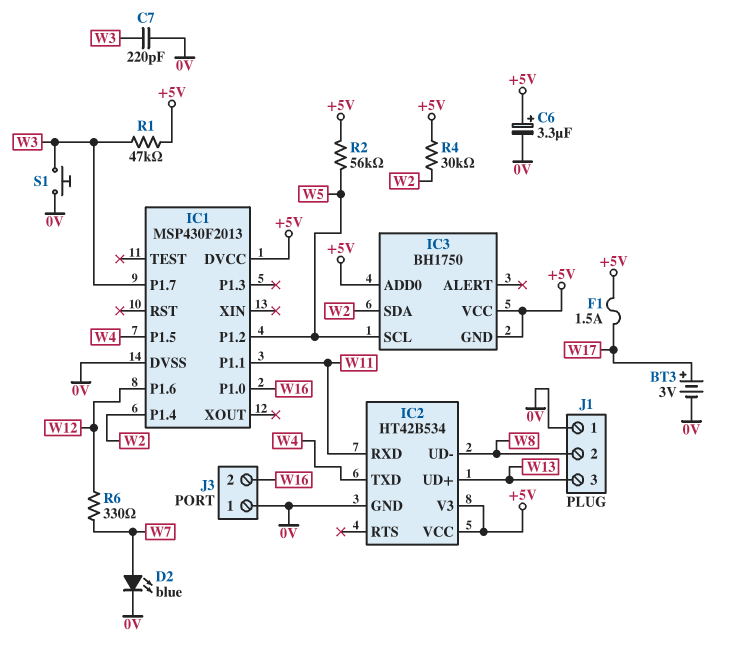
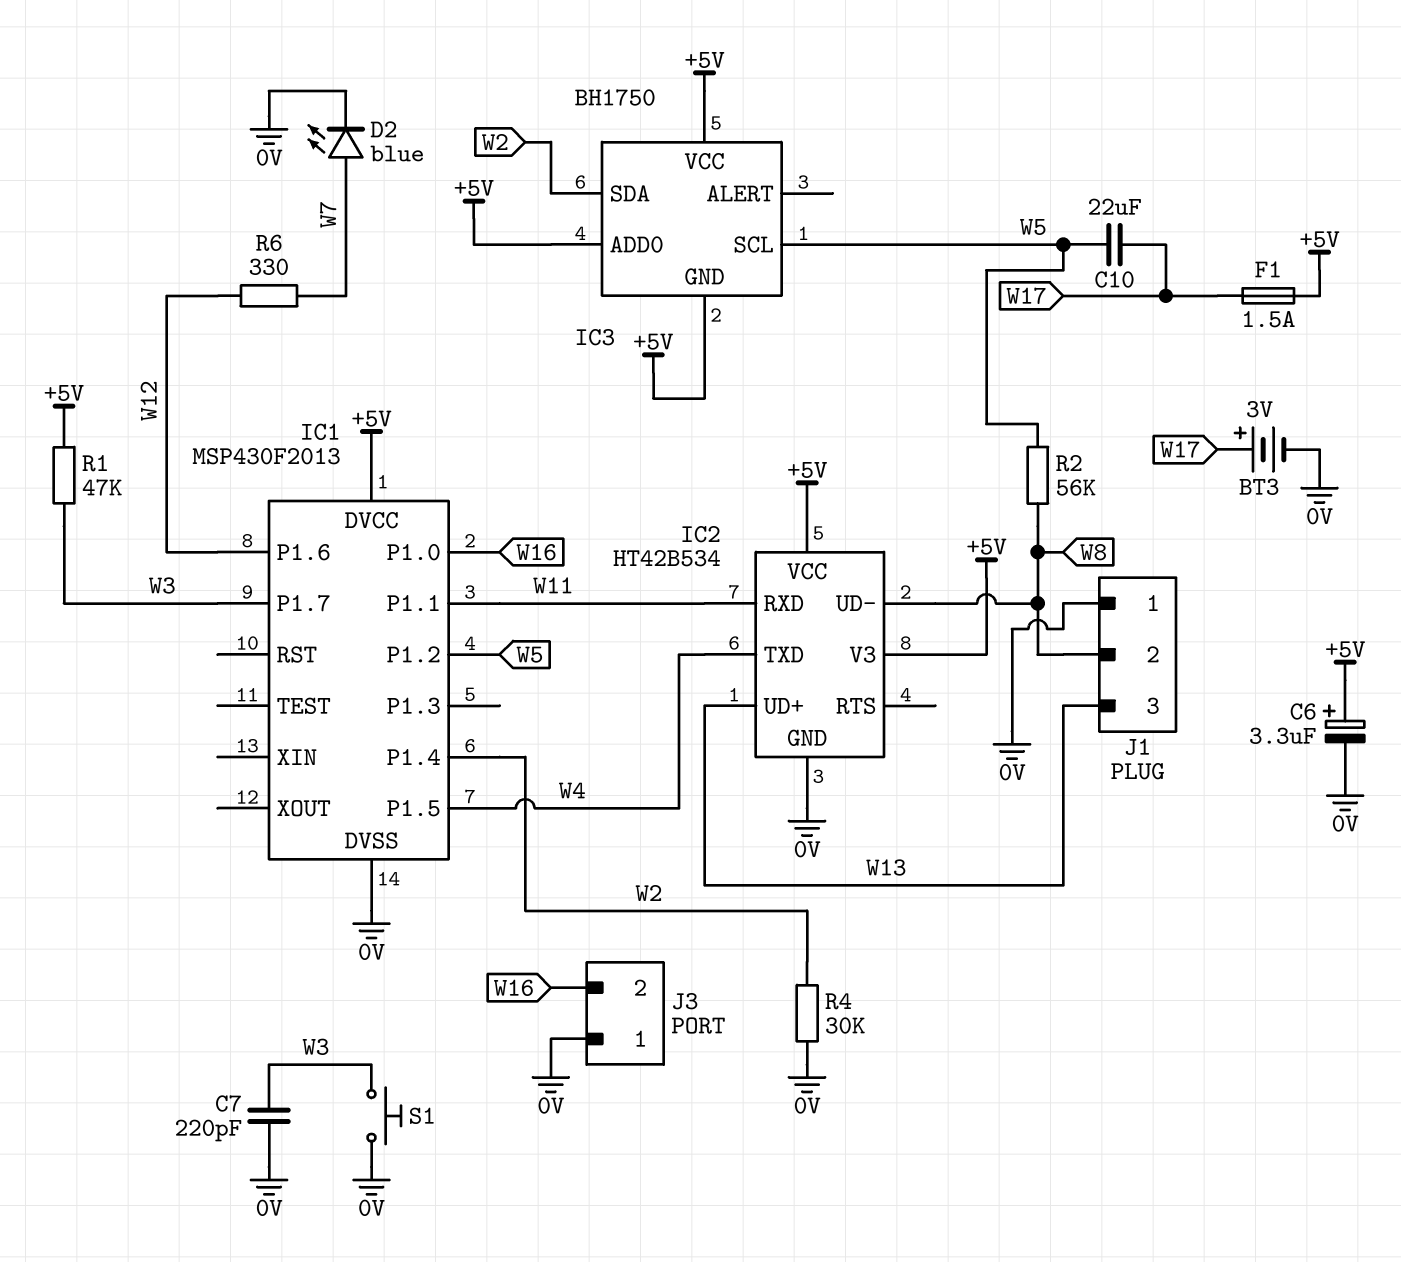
C10: none -> 22uF (W5, W17)
R2: 56k (+5V, W5) -> 56k (W5, W8)
R4: 30k (+5V, W2) -> 30k (0V, W2)

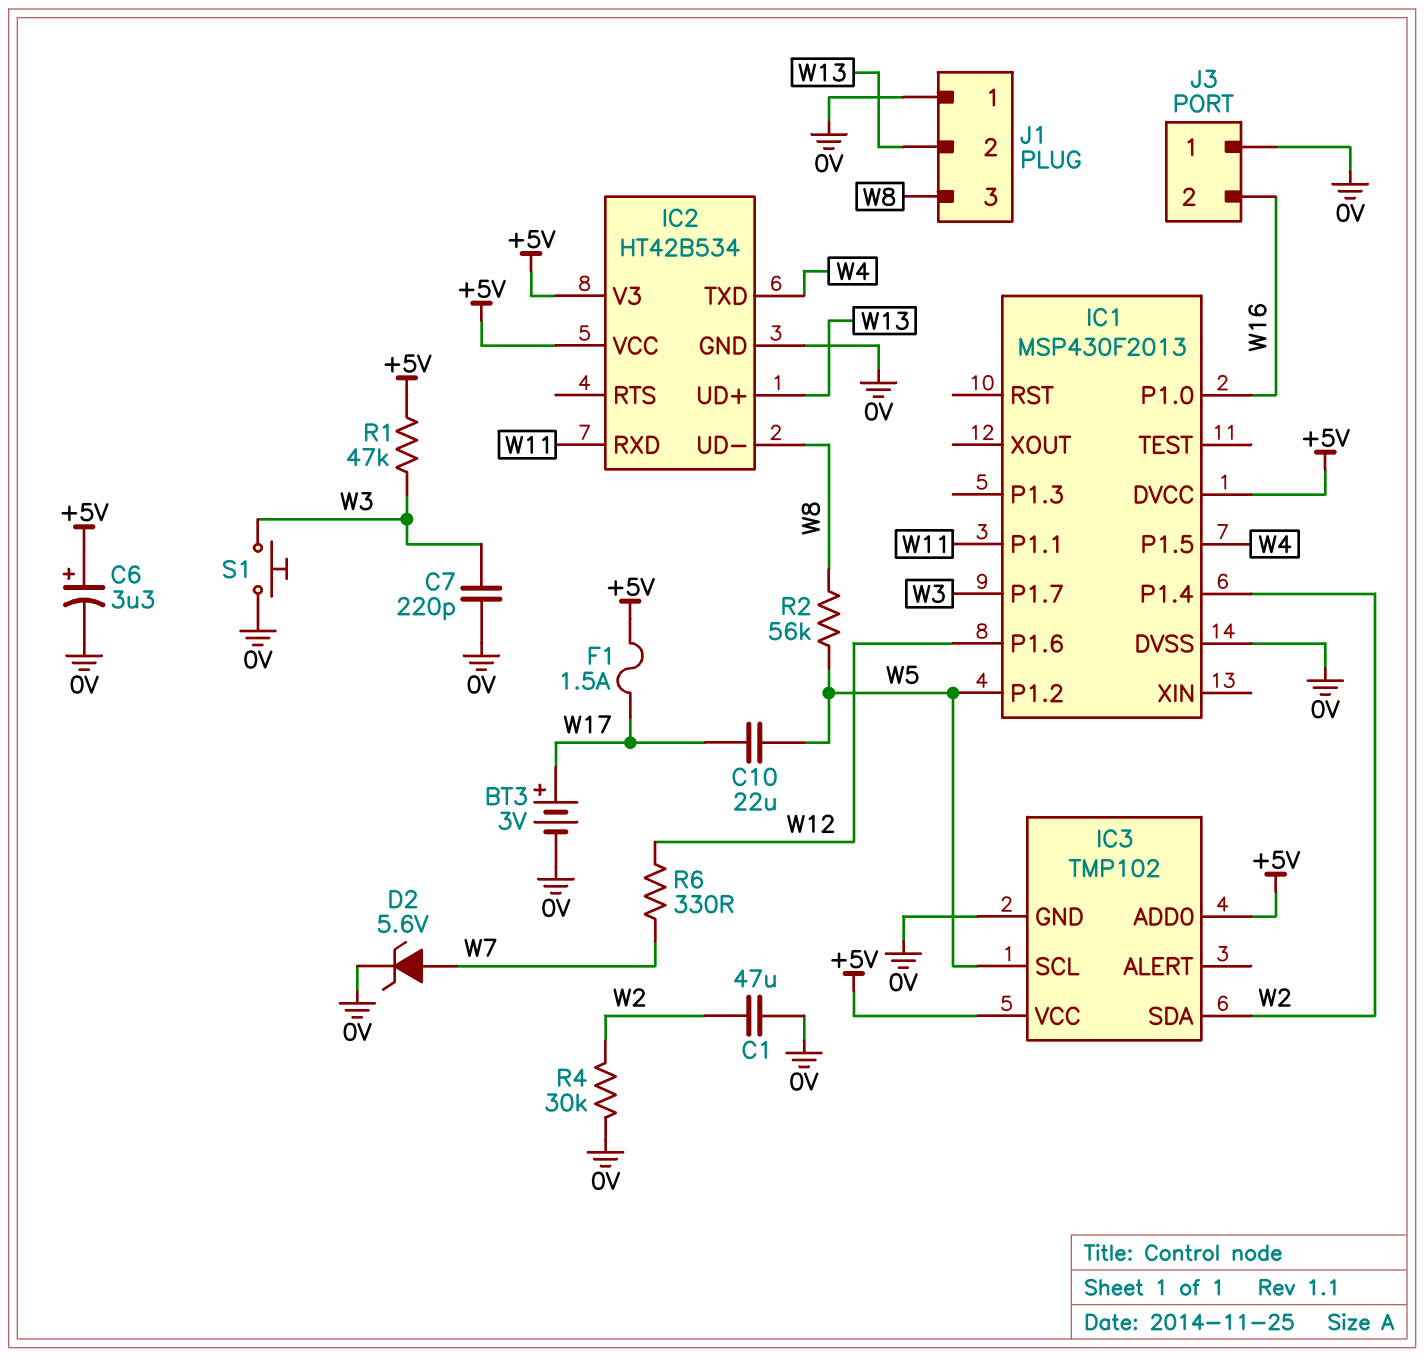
C1: none -> 47uF (0V, W2)
D2: LED blue (A W7, K 0V) -> zener 5.6V (A W7, K 0V)
IC3: BH1750 -> TMP102
IC3 pin GND: +5V -> 0V
J1 pin 2: W8 -> W13
J1 pin 3: W13 -> W8

